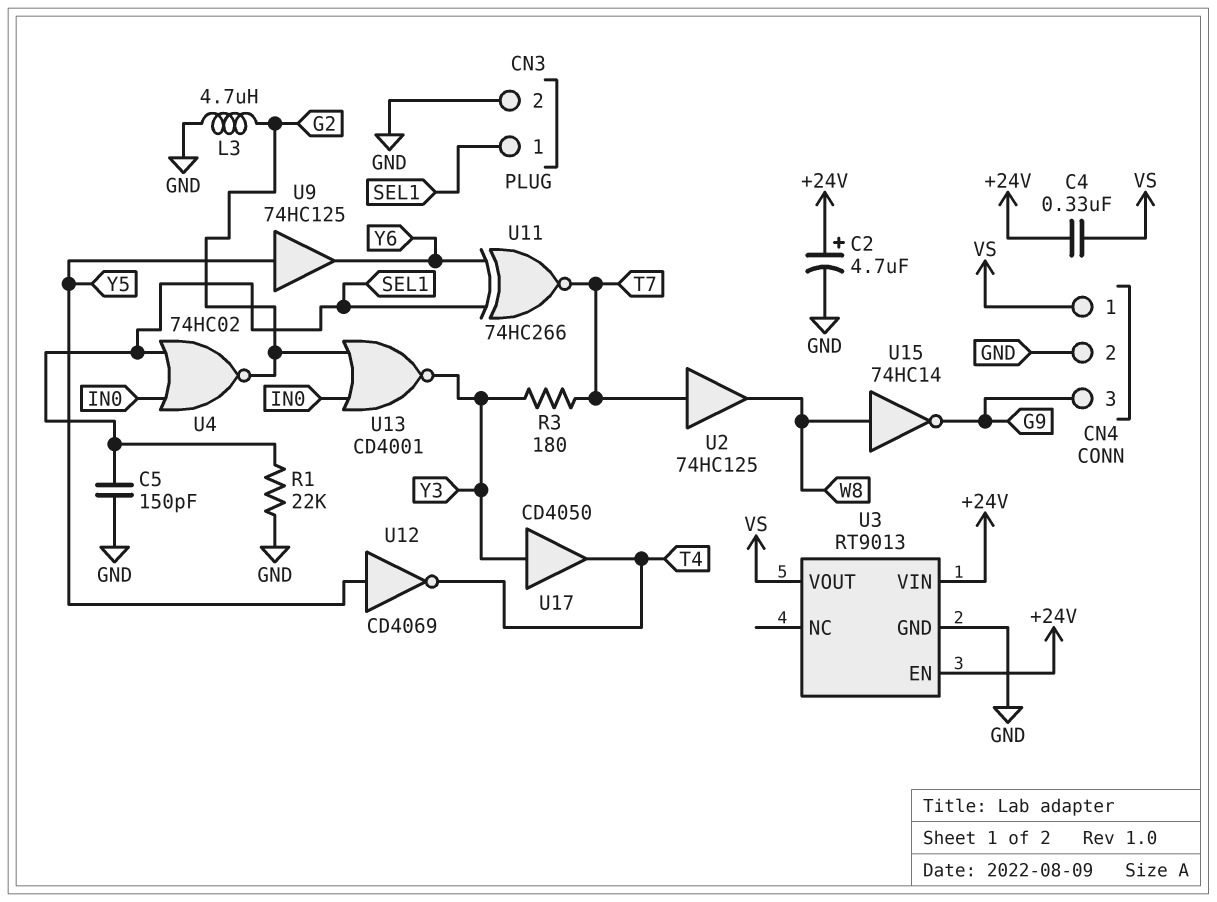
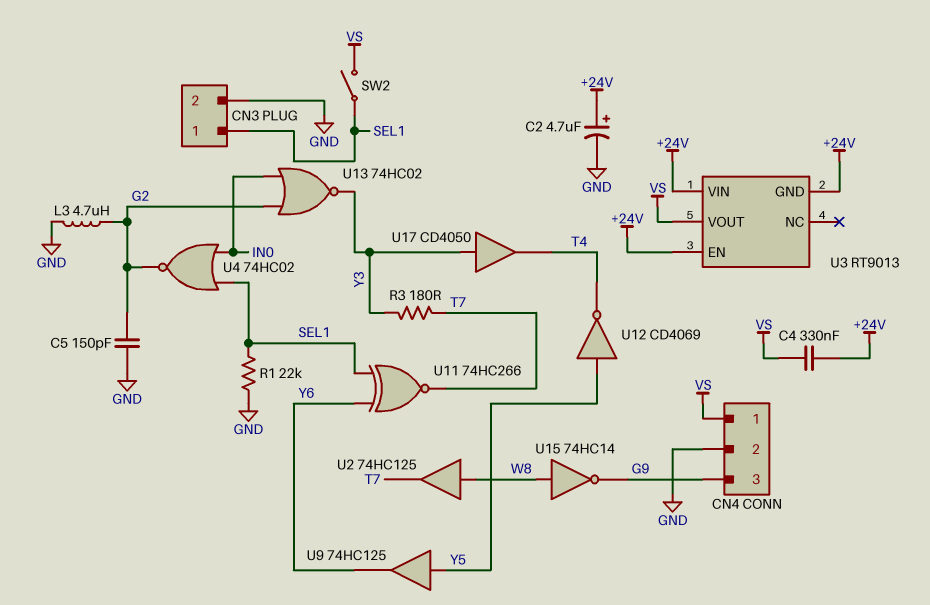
C5: 150pF (GND, SEL1) -> 150pF (G2, GND)
SW2: none -> switch (SEL1, VS)
U2: buffer 74HC125 (in T7, out W8) -> buffer 74HC125 (in W8, out T7)
U3 pin GND: GND -> +24V
U13: NOR CD4001 (in G2, in IN0, out Y3) -> NOR 74HC02 (in G2, in IN0, out Y3)

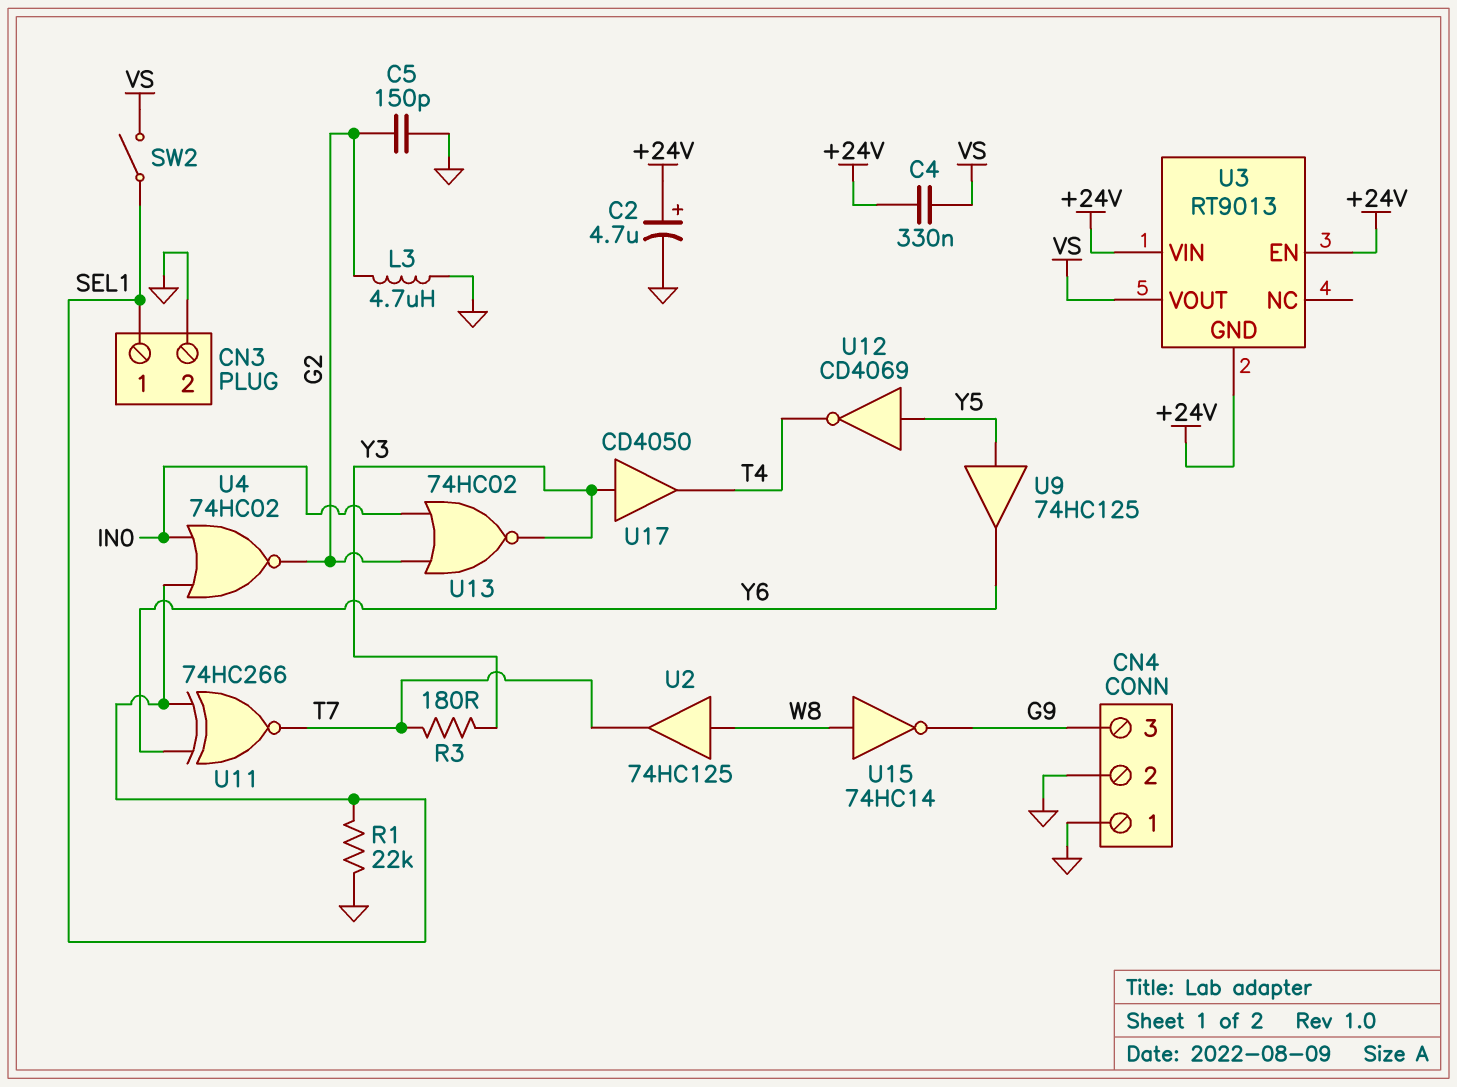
CN4 pin 1: VS -> GND

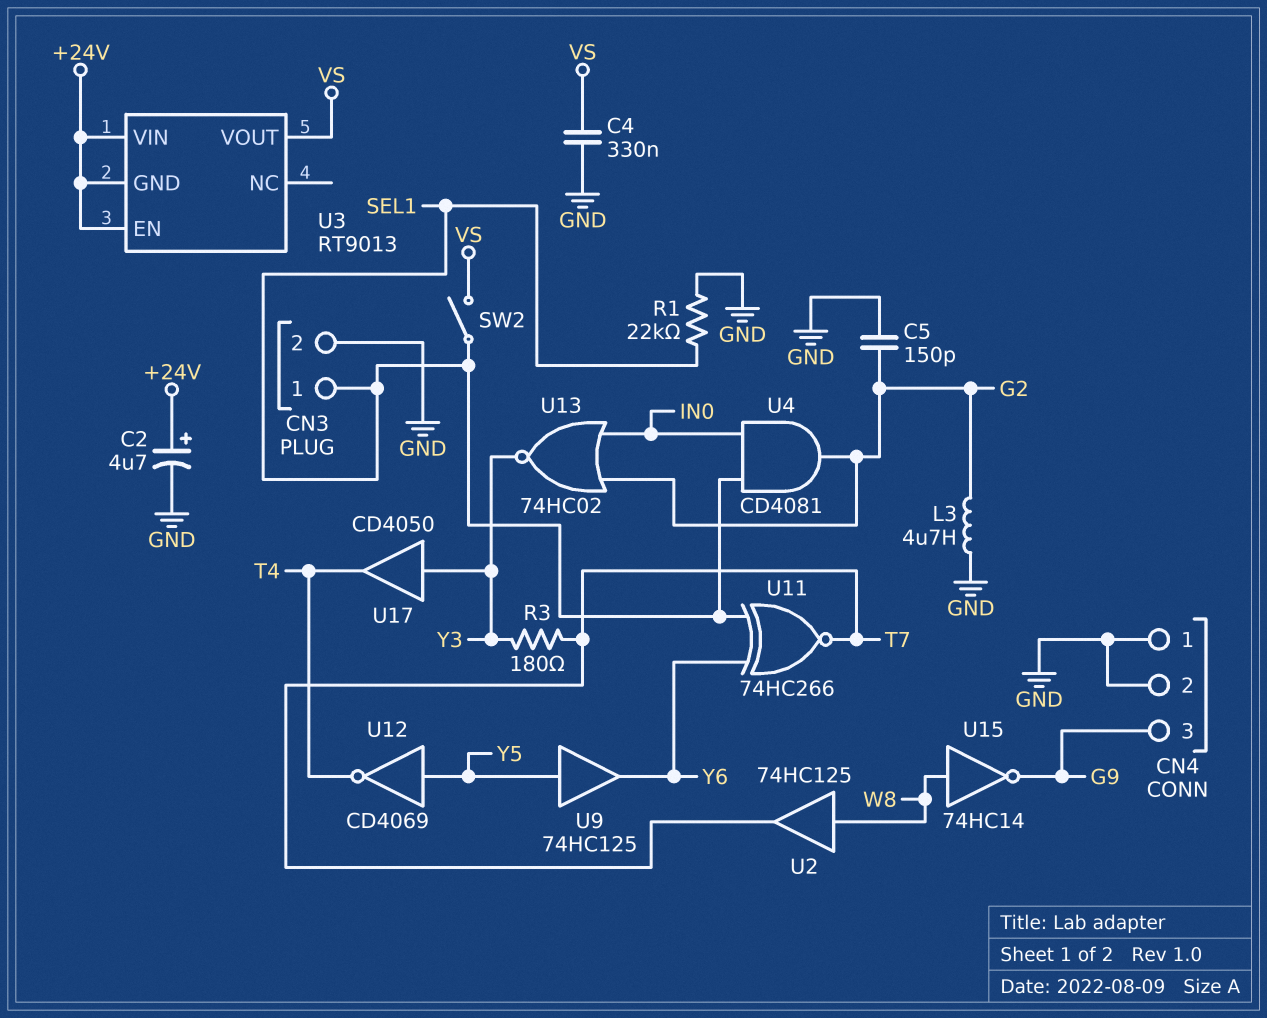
C4: 330nF (+24V, VS) -> 330nF (GND, VS)
U4: NOR 74HC02 (in IN0, in SEL1, out G2) -> AND CD4081 (in IN0, in SEL1, out G2)

